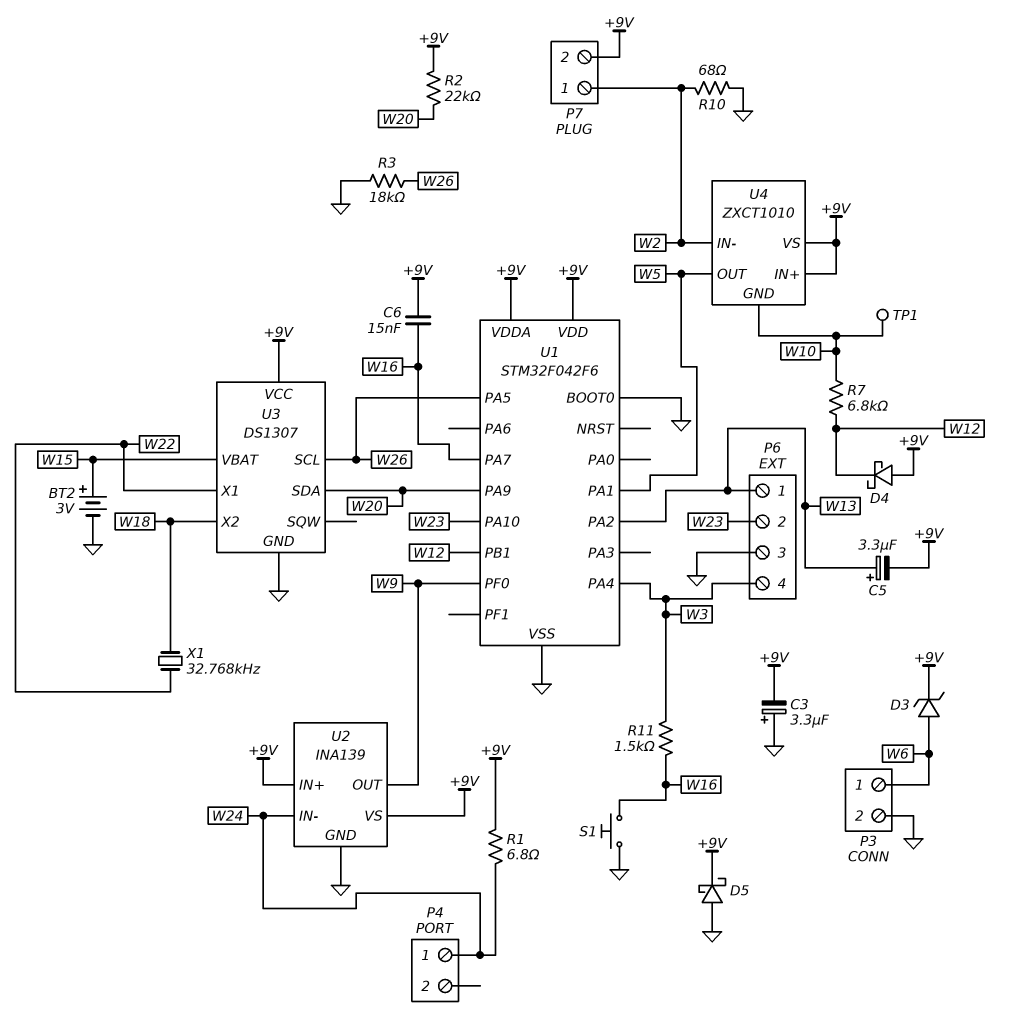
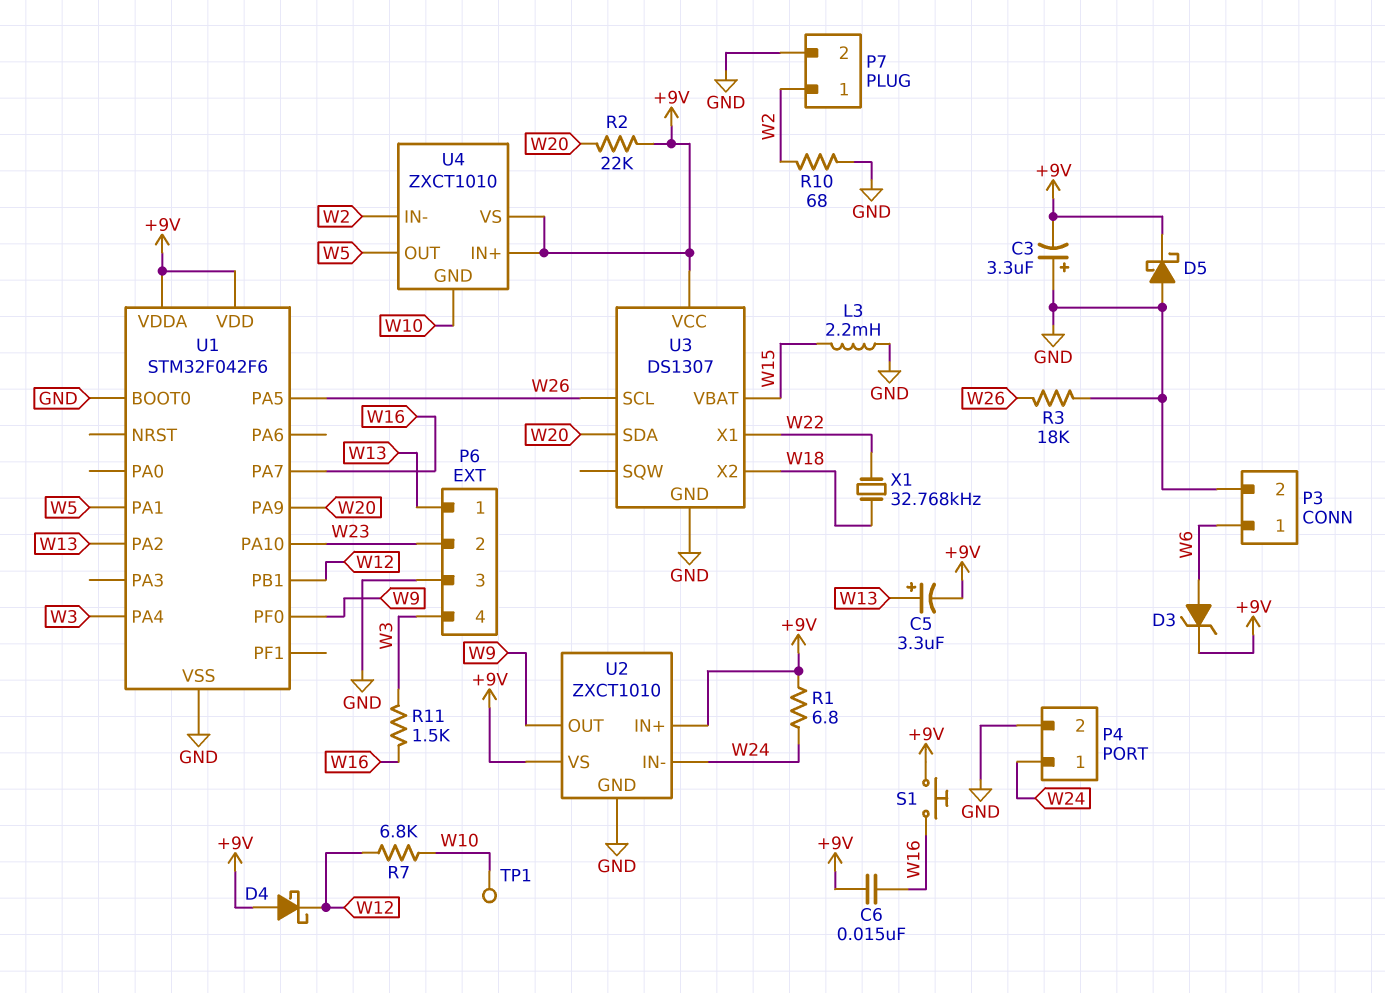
BT2: 3V (plus W15, minus GND) -> none
L3: none -> 2.2mH (GND, W15)
P4 pin 2: none -> GND
P7 pin 2: +9V -> GND
S1: button (GND, W16) -> button (+9V, W16)
U2: INA139 -> ZXCT1010

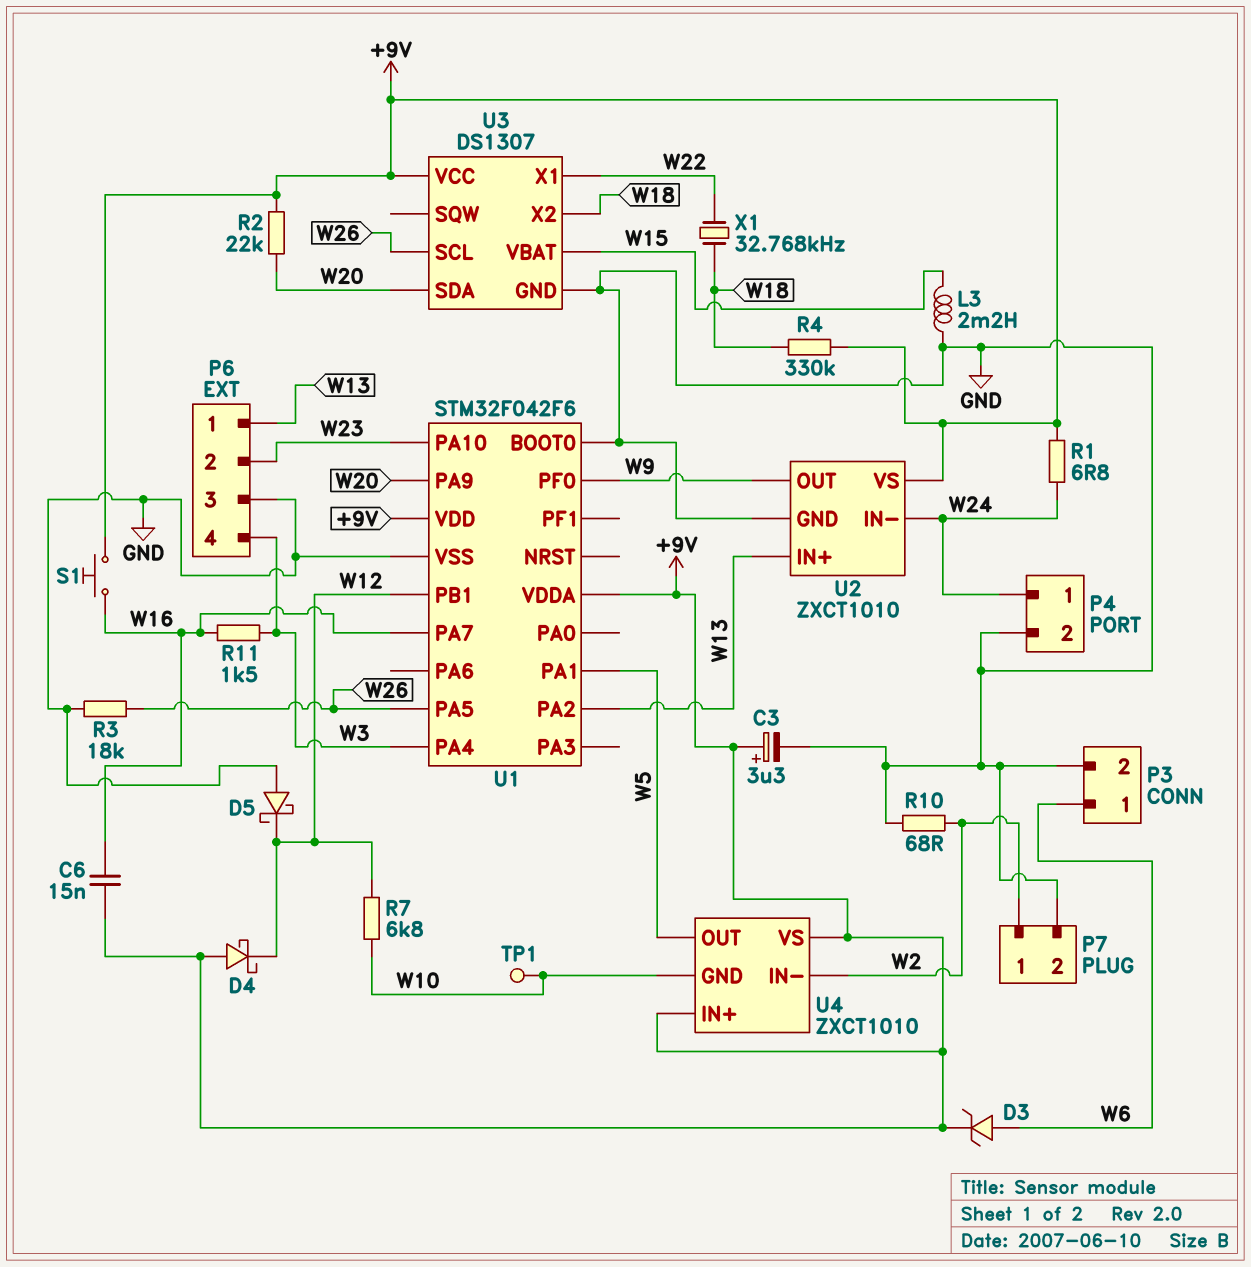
C3: 3.3uF (plus GND, minus +9V) -> 3.3uF (plus +9V, minus GND)
C5: 3.3uF (plus W13, minus +9V) -> none
D5: schottky (A GND, K +9V) -> schottky (A GND, K W12)
R4: none -> 330k (+9V, W18)
U2 pin IN+: +9V -> W13

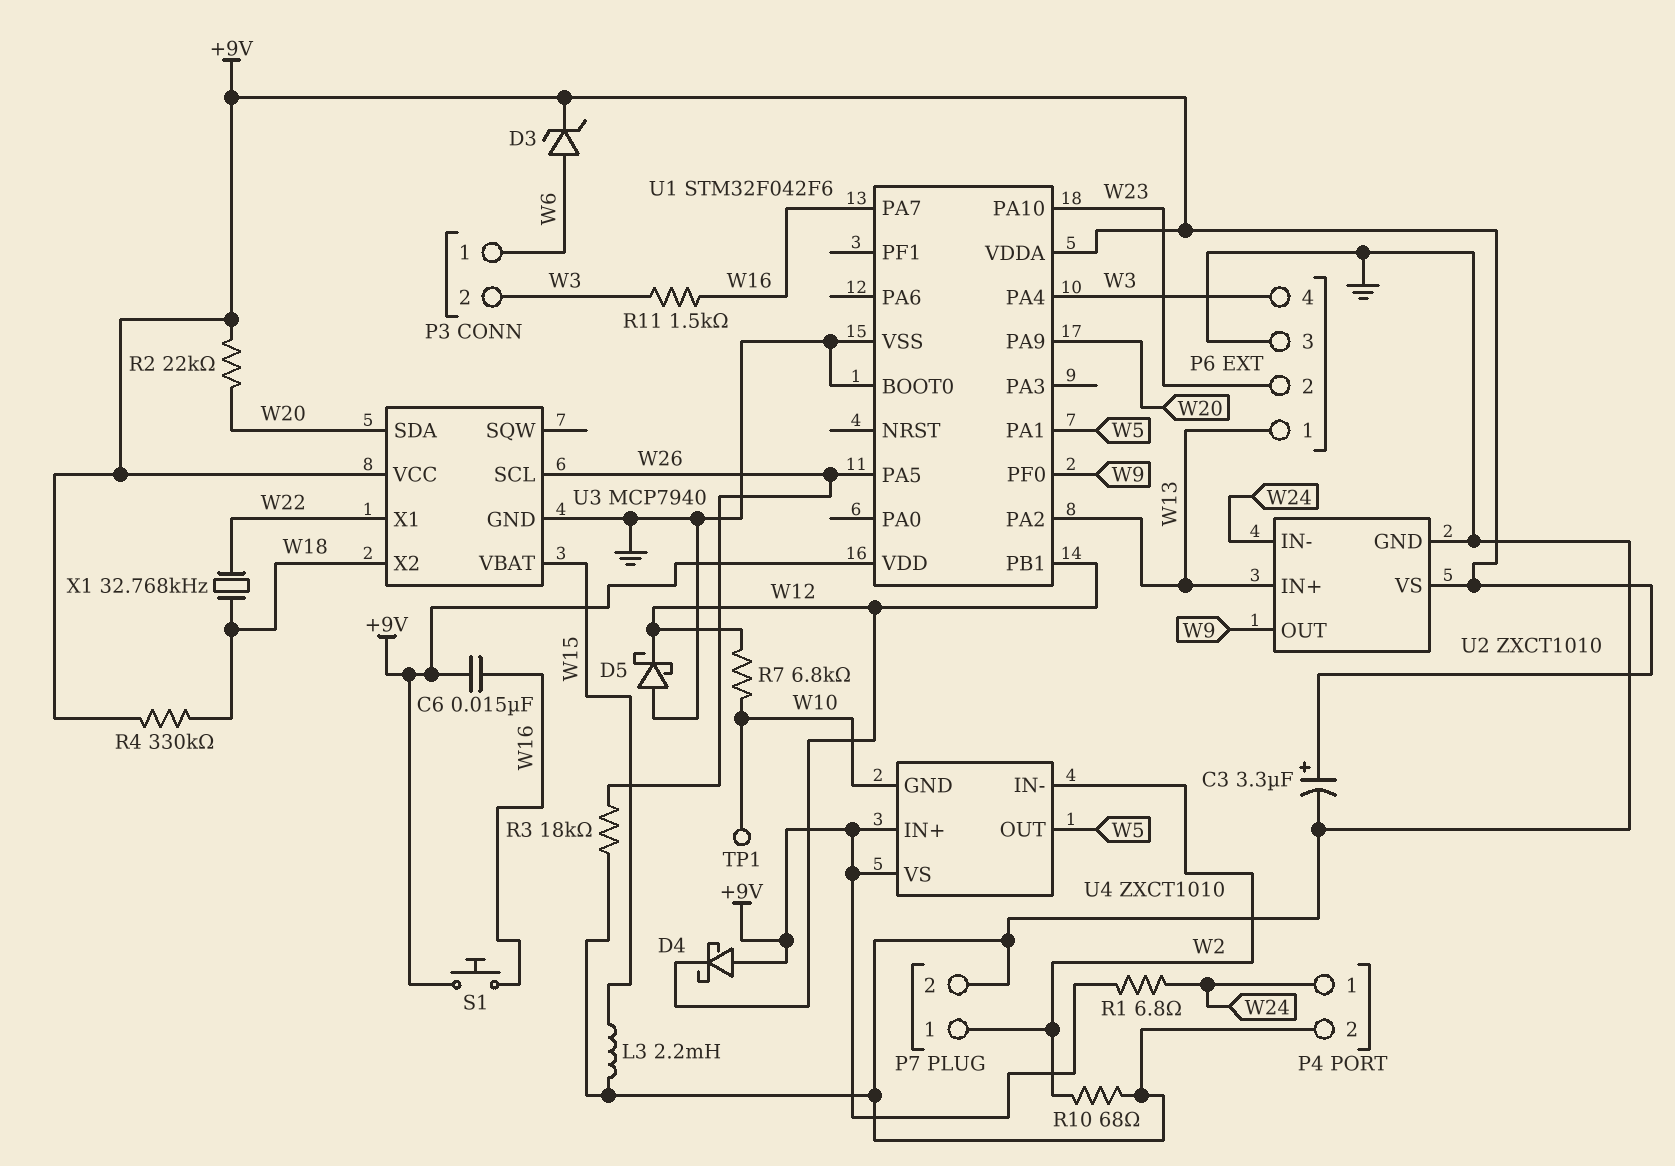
P3 pin 2: GND -> W3
U3: DS1307 -> MCP7940

